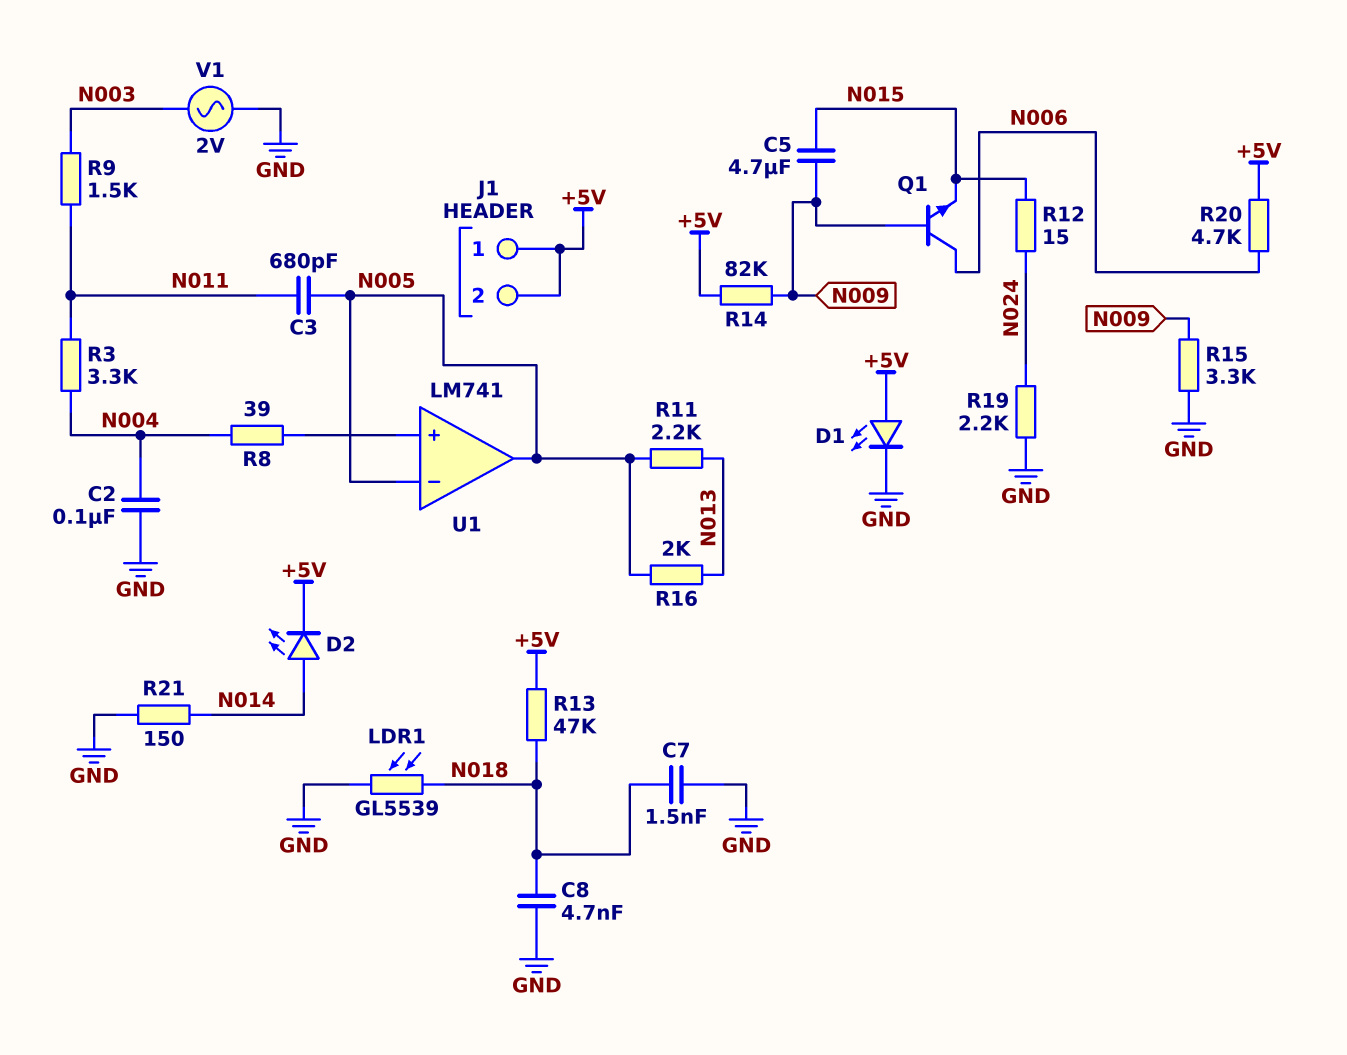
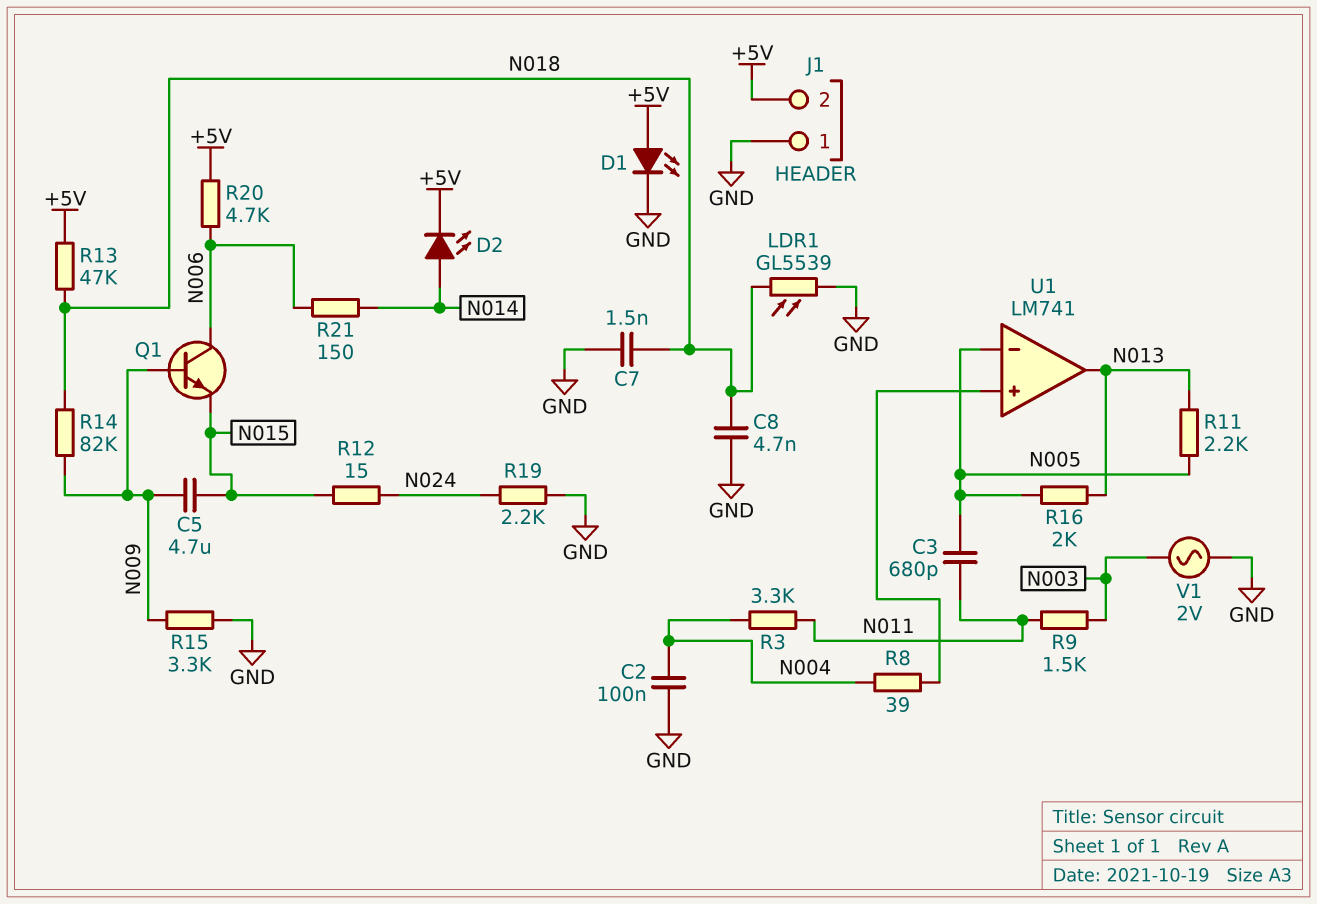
J1 pin 1: +5V -> GND
R14: 82k (+5V, N009) -> 82k (N009, N018)
R21: 150 (GND, N014) -> 150 (N006, N014)
U1 pin out: N005 -> N013

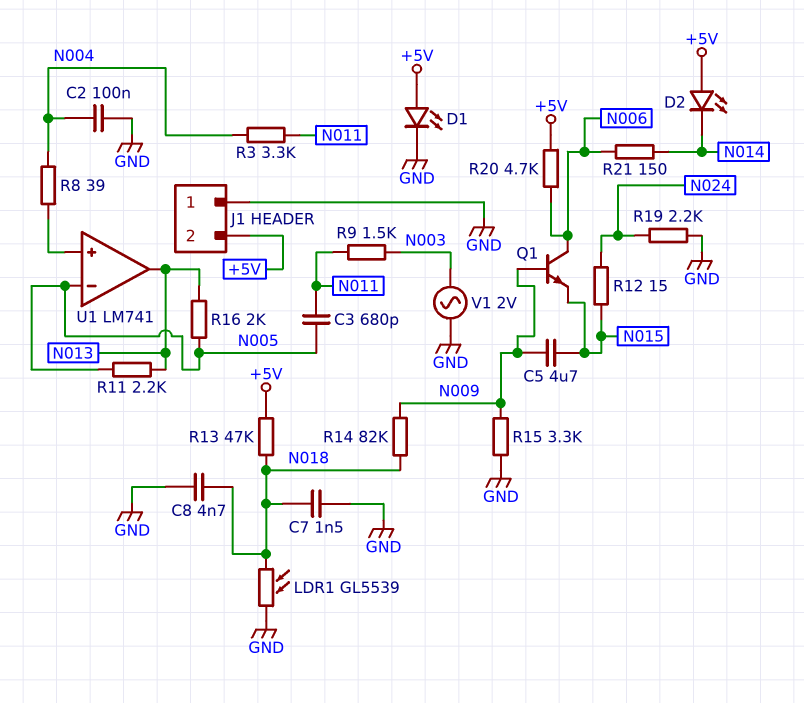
D2: LED (A N014, K +5V) -> LED (A +5V, K N014)

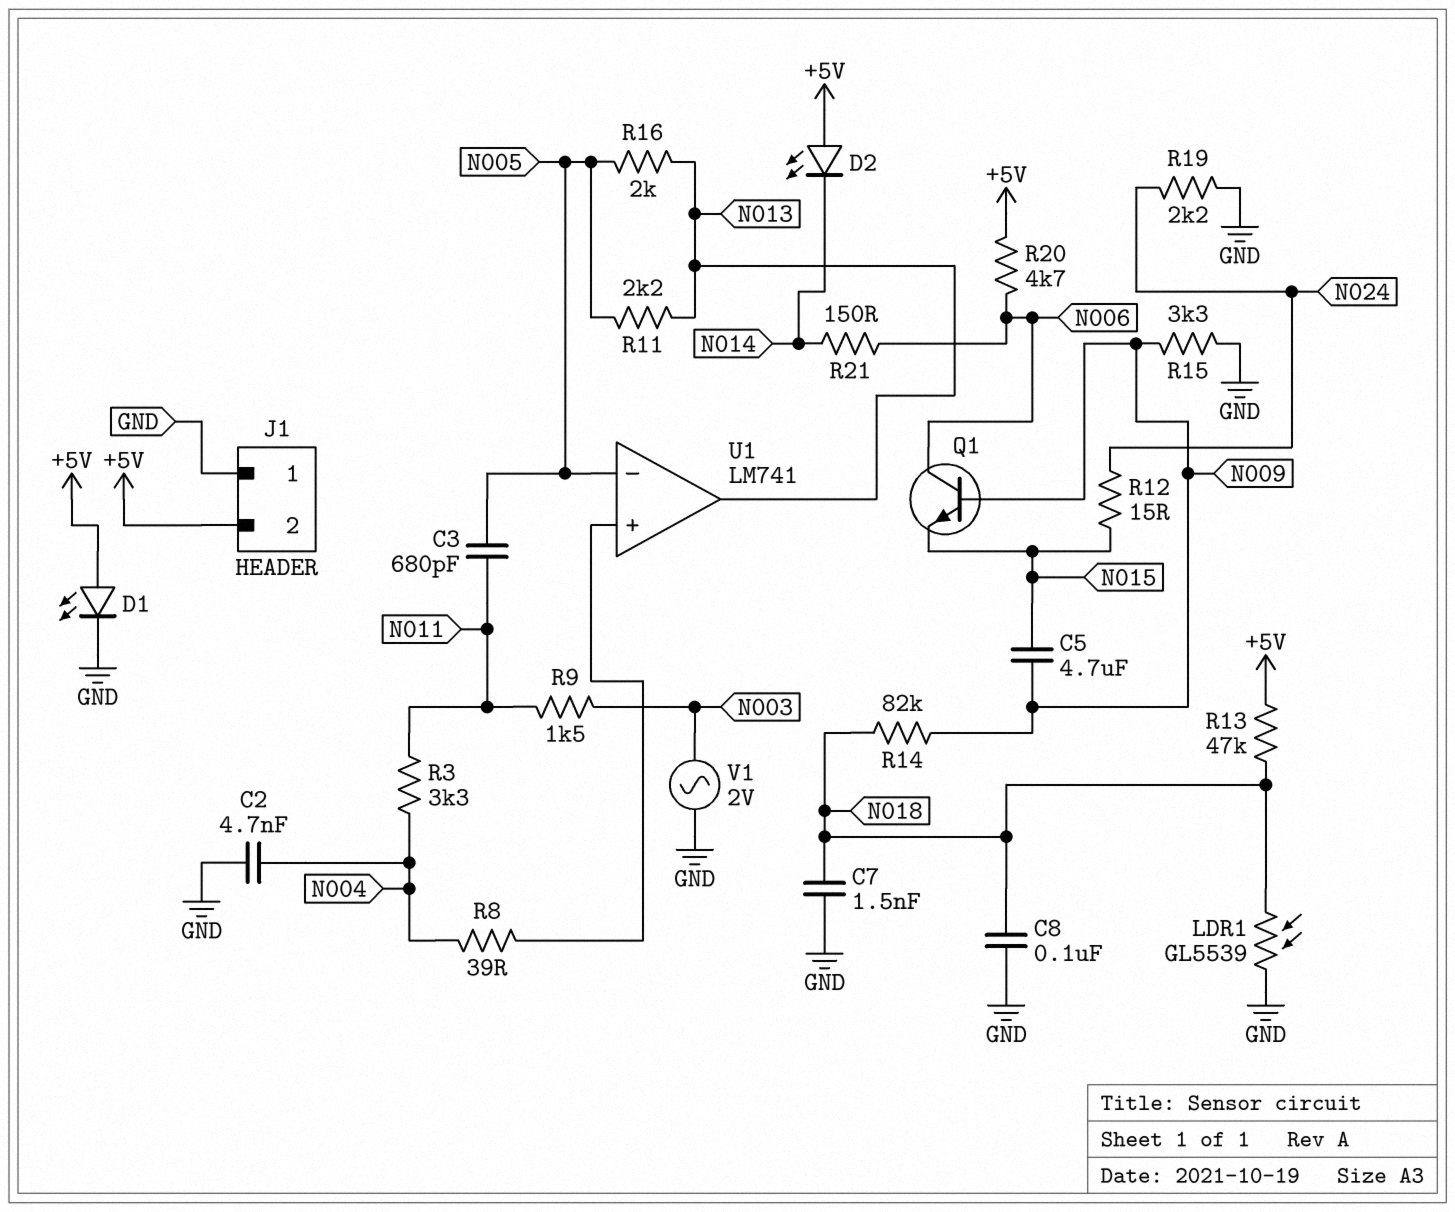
C2: 100nF (GND, N004) -> 4.7nF (GND, N004)
C8: 4.7nF (GND, N018) -> 100nF (GND, N018)

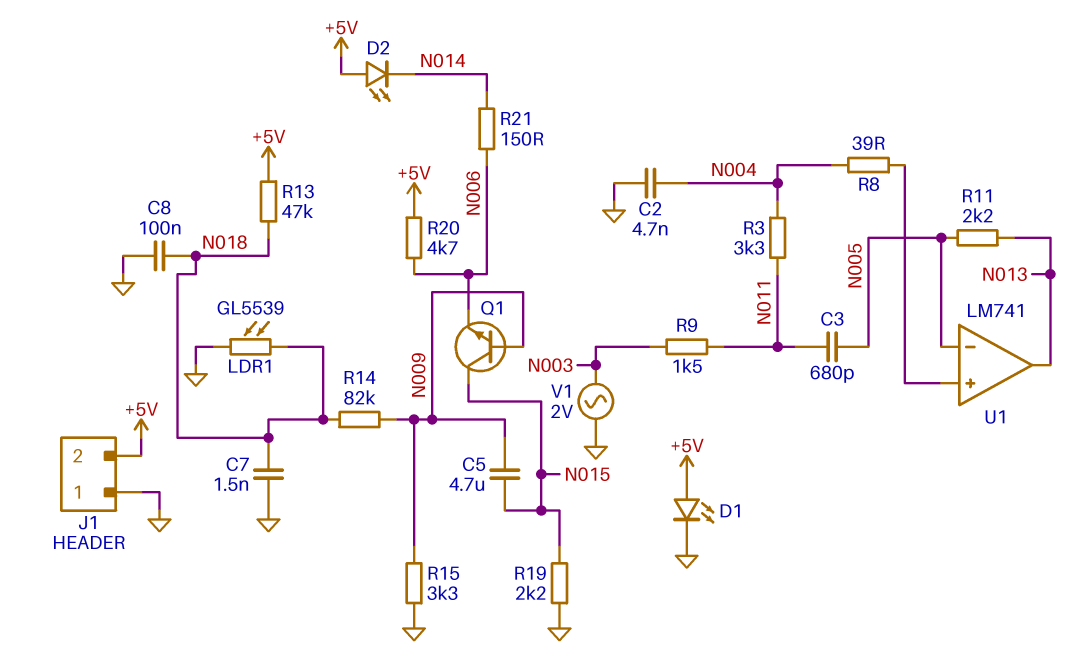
Q1: NPN (B N009, C N006, E N015) -> NPN (B N009, C N015, E N006)
R12: 15 (N015, N024) -> none
R16: 2k (N005, N013) -> none
R19: 2.2k (GND, N024) -> 2.2k (GND, N015)

